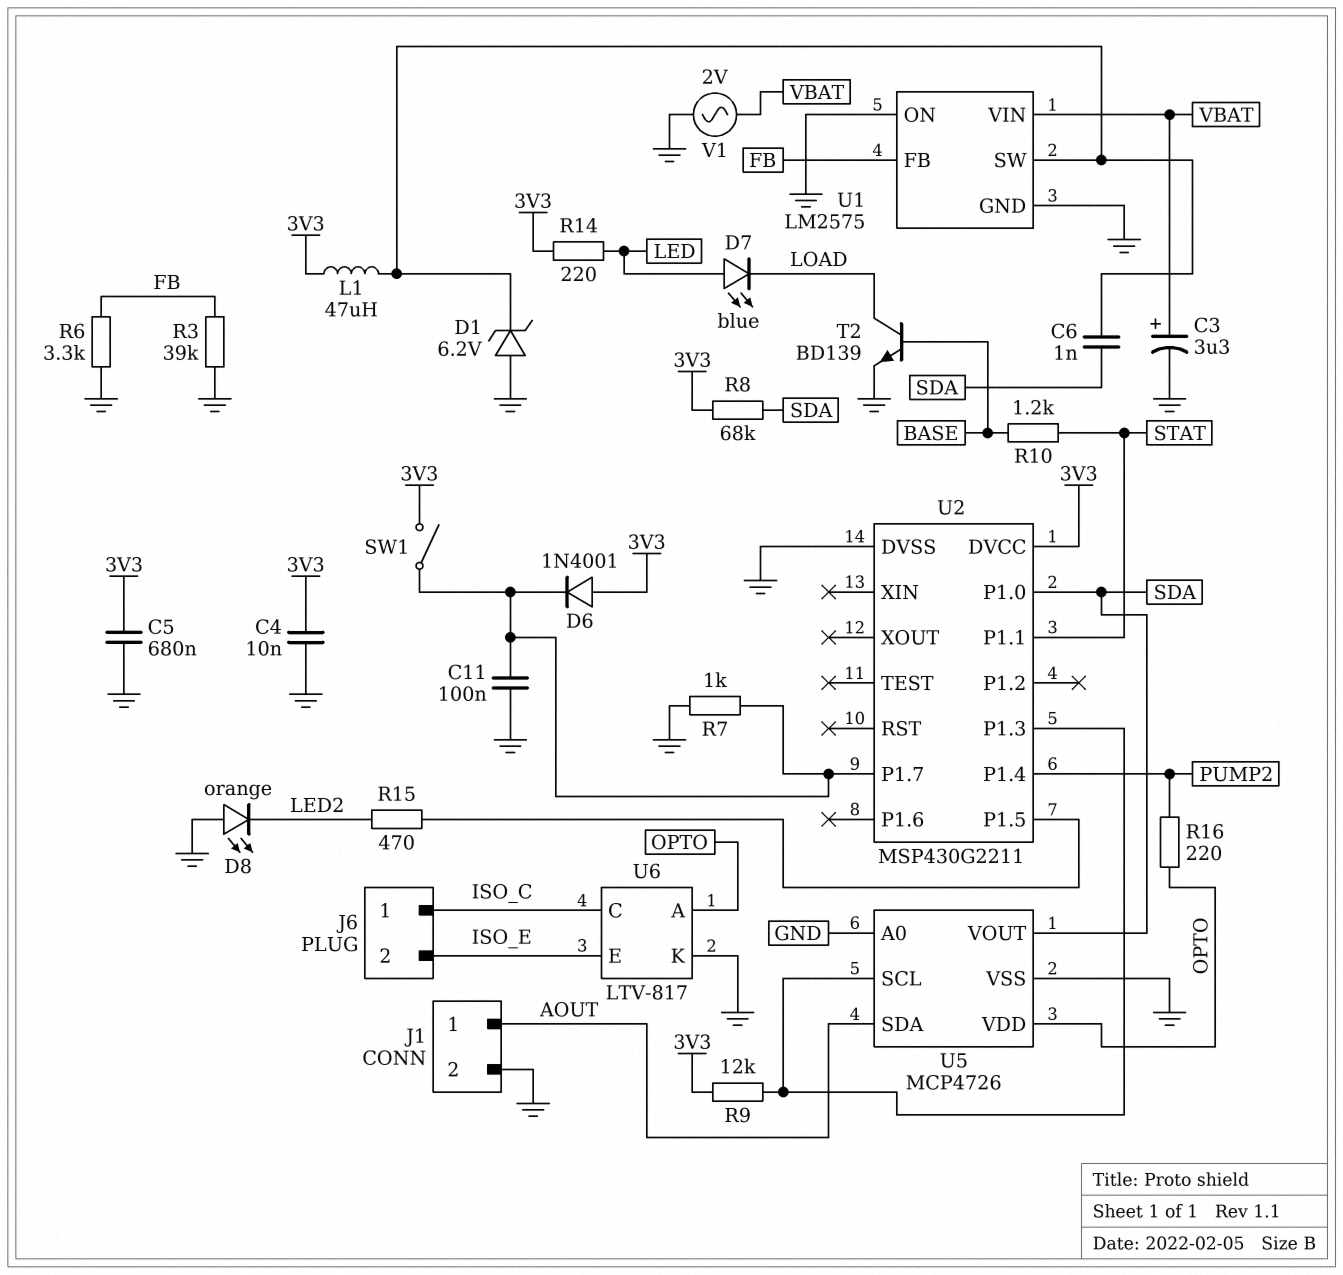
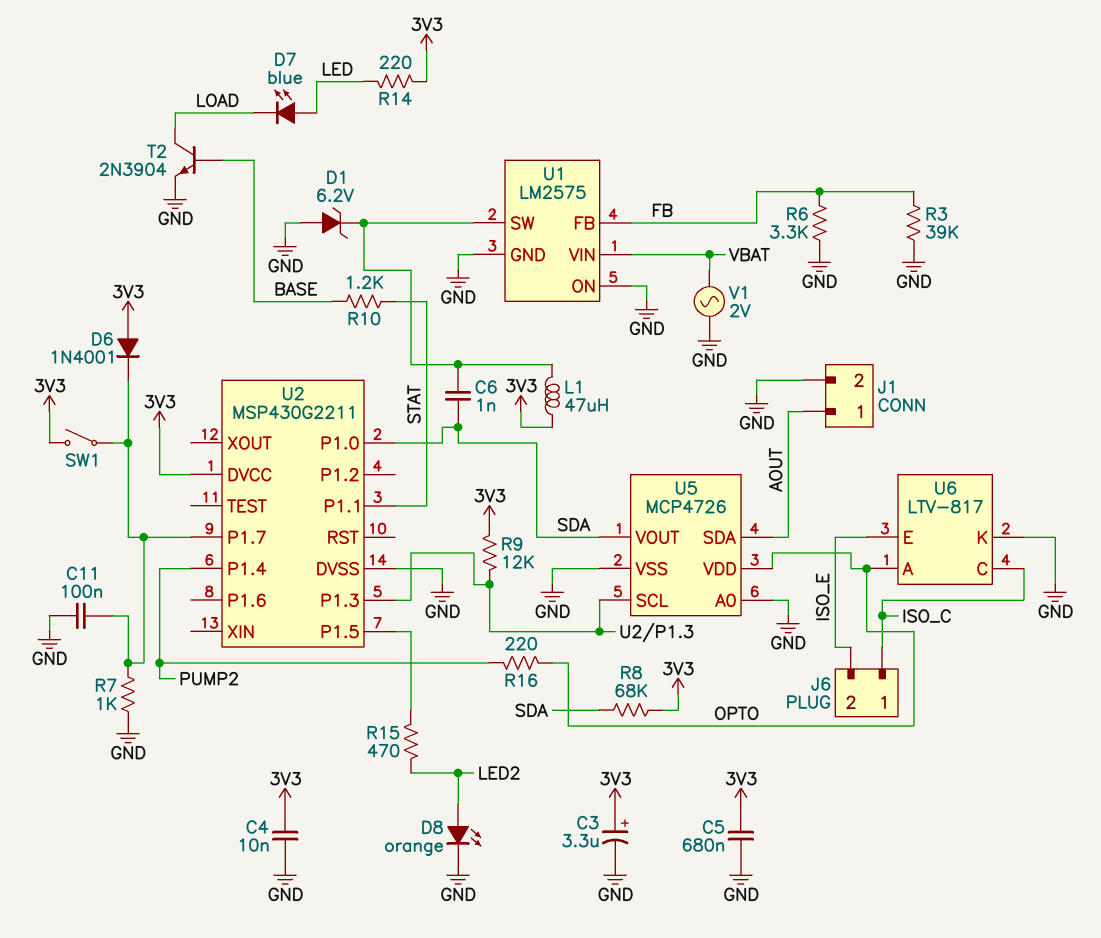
C3: 3.3uF (plus VBAT, minus GND) -> 3.3uF (plus 3V3, minus GND)
D8: LED orange (A GND, K LED2) -> LED orange (A LED2, K GND)
T2: NPN BD139 (B BASE, C LOAD, E GND) -> NPN 2N3904 (B BASE, C LOAD, E GND)

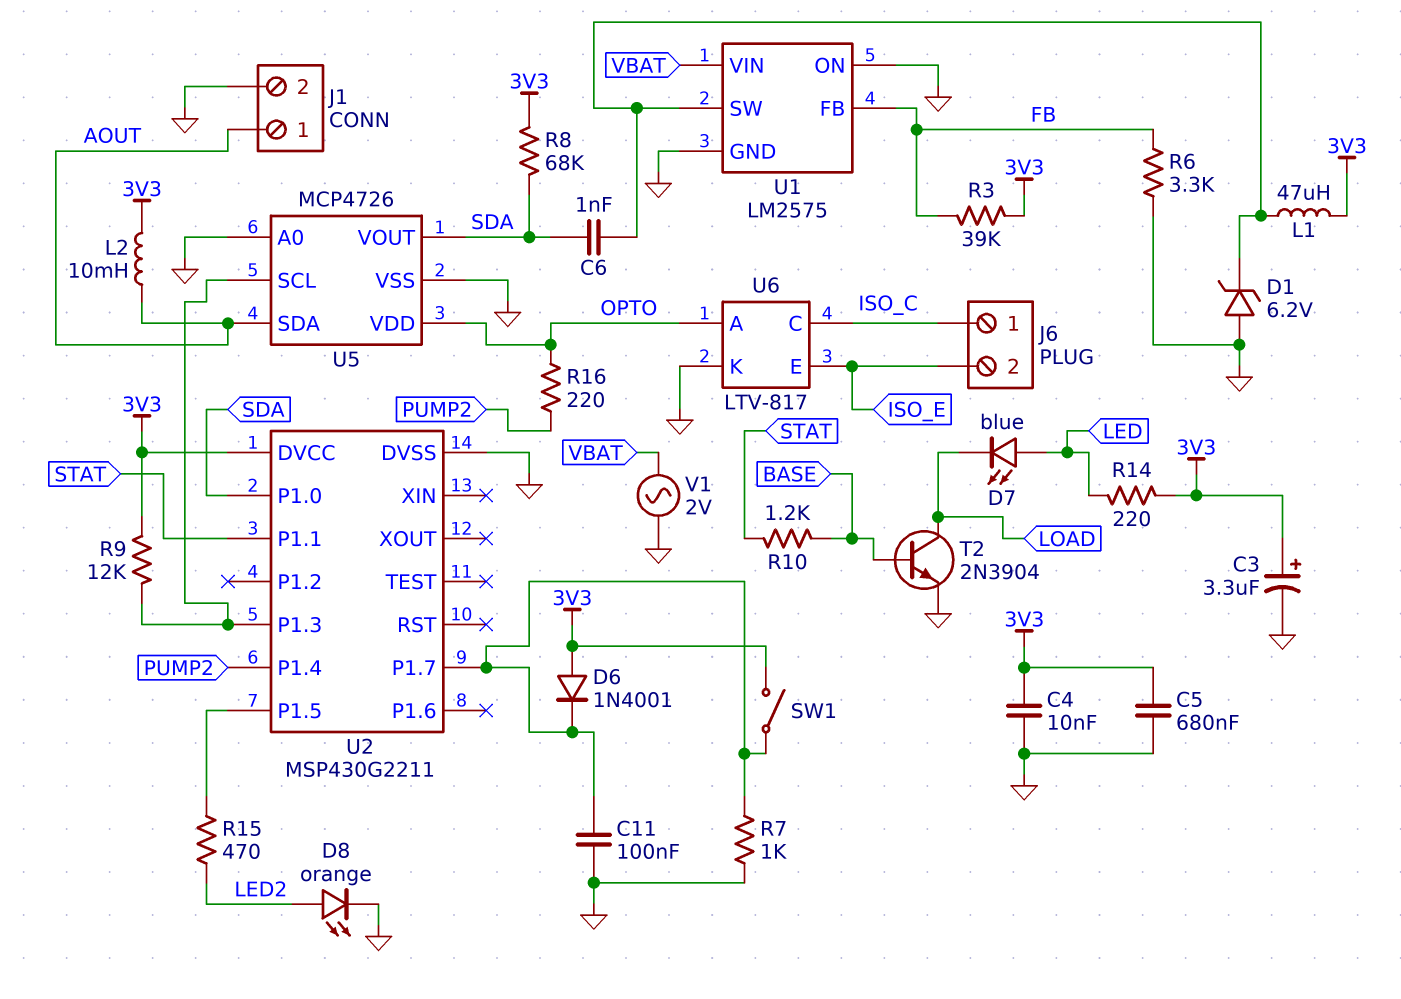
L2: none -> 10mH (3V3, AOUT)
R3: 39k (FB, GND) -> 39k (3V3, FB)

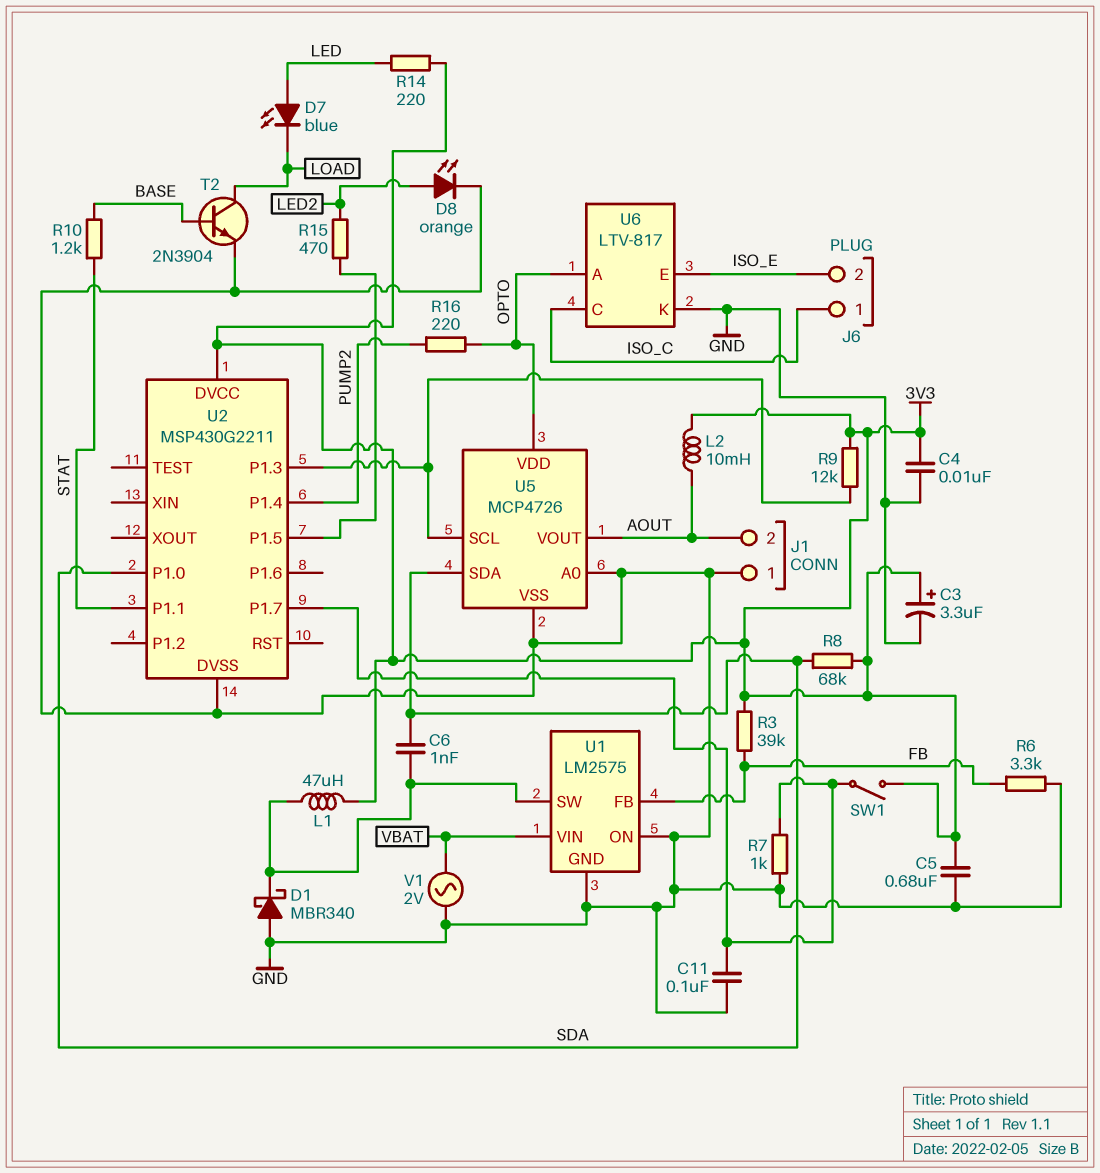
D1: zener 6.2V (A GND, K U1/SW) -> schottky MBR340 (A GND, K U1/SW)
D6: diode 1N4001 (A 3V3, K U2/P1.7) -> none
J1 pin 1: AOUT -> GND
J1 pin 2: GND -> AOUT
U5 pin SDA: AOUT -> SDA
U5 pin VOUT: SDA -> AOUT

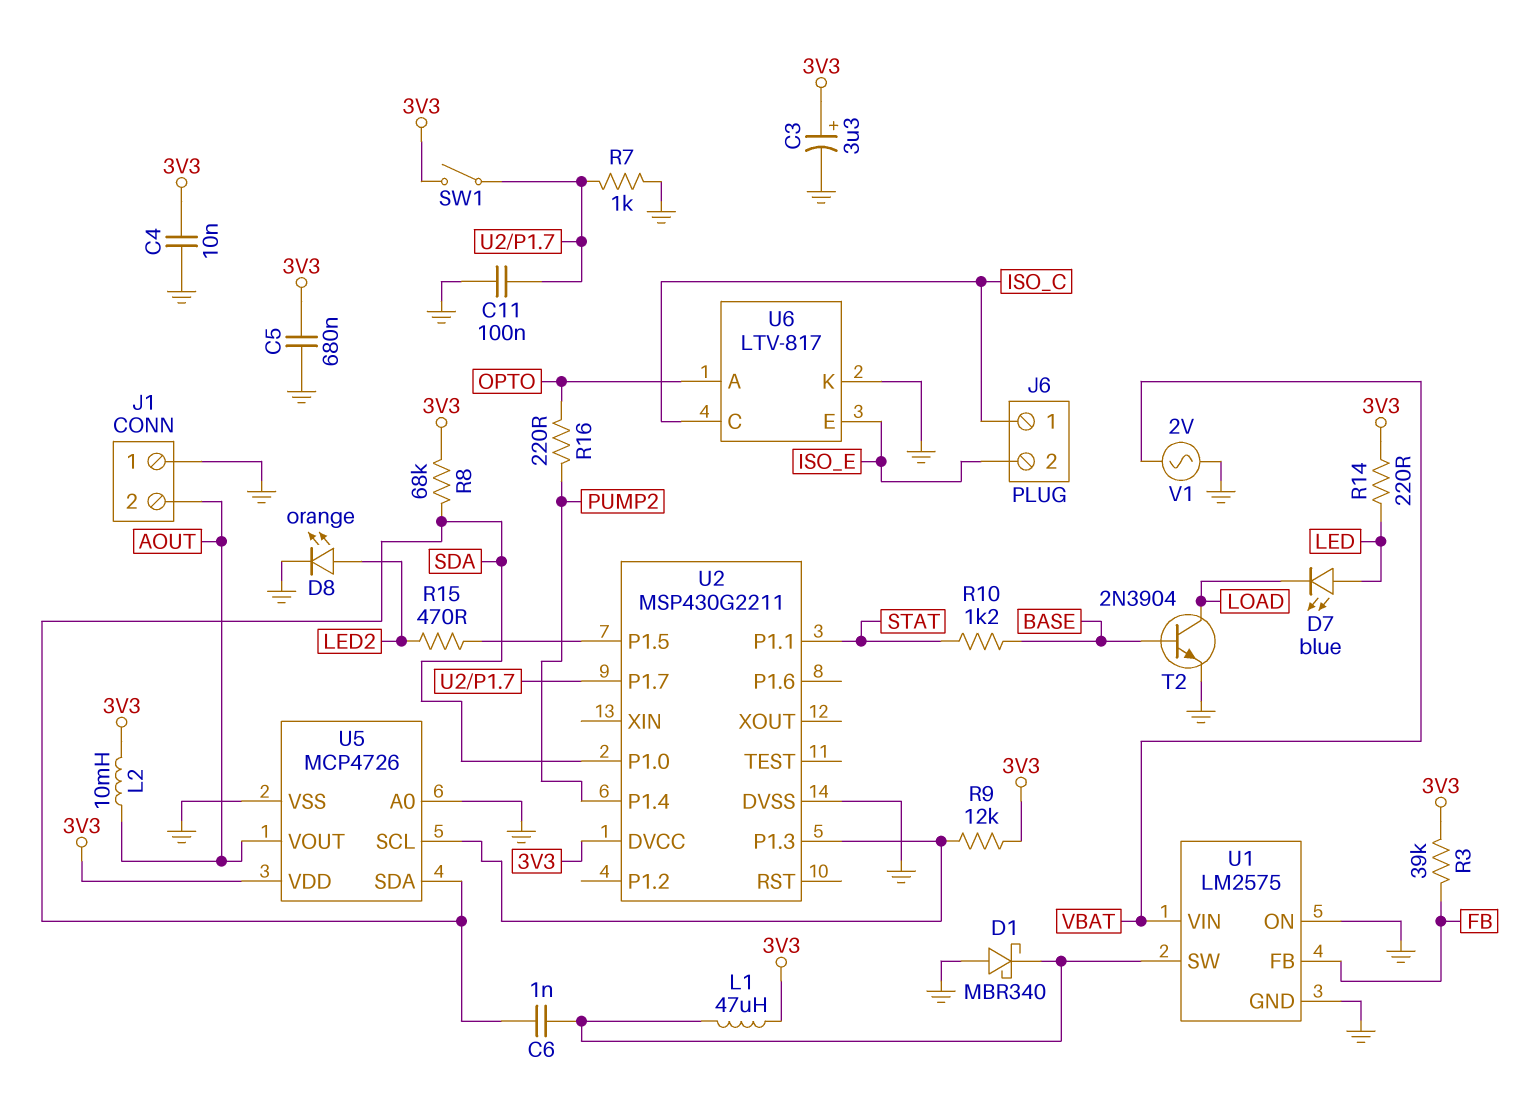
R6: 3.3k (FB, GND) -> none
U5 pin VDD: OPTO -> 3V3

